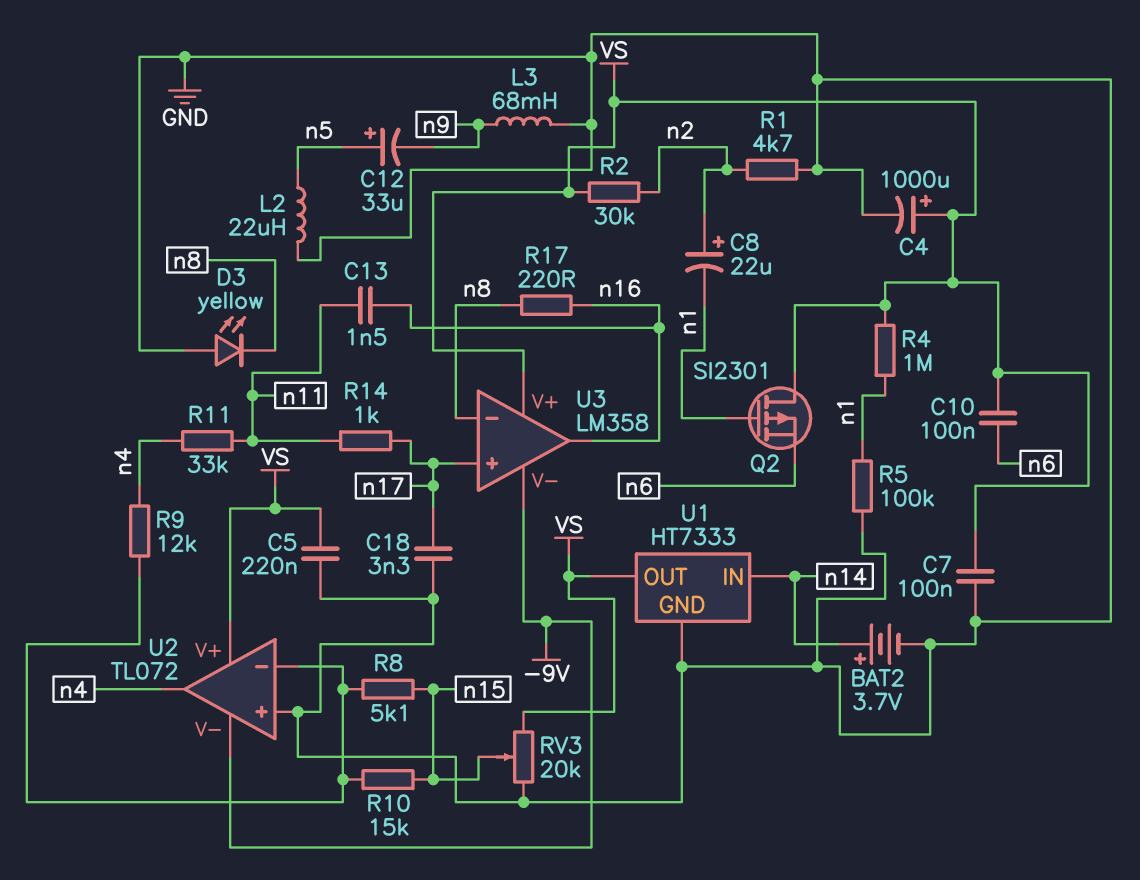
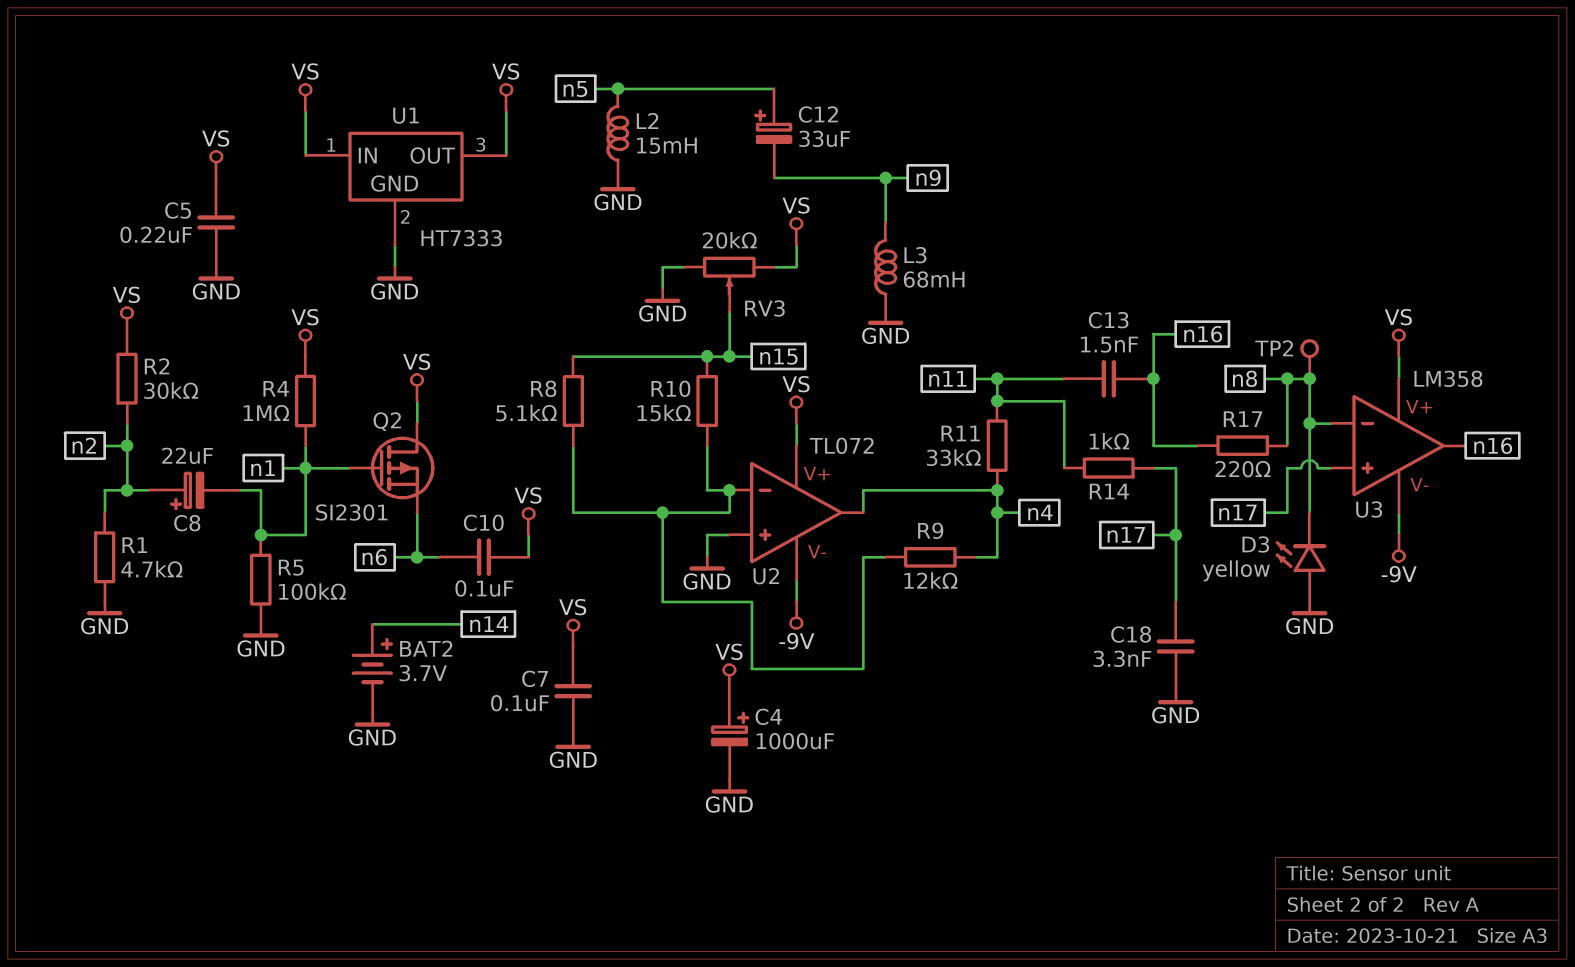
L2: 22uH (GND, n5) -> 15mH (GND, n5)
TP2: none -> test point (n8)
U1 pin IN: n14 -> VS

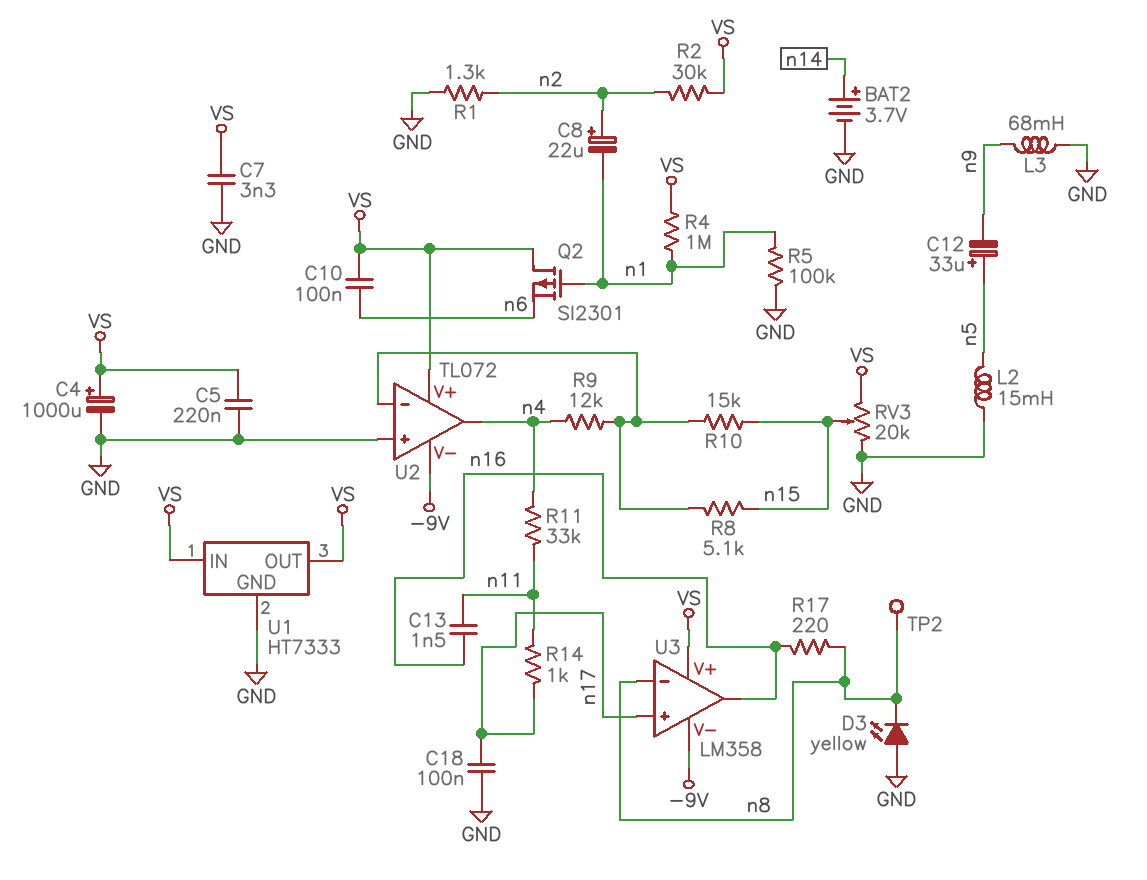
C7: 100nF (GND, VS) -> 3.3nF (GND, VS)
C18: 3.3nF (GND, n17) -> 100nF (GND, n17)
R1: 4.7k (GND, n2) -> 1.3k (GND, n2)

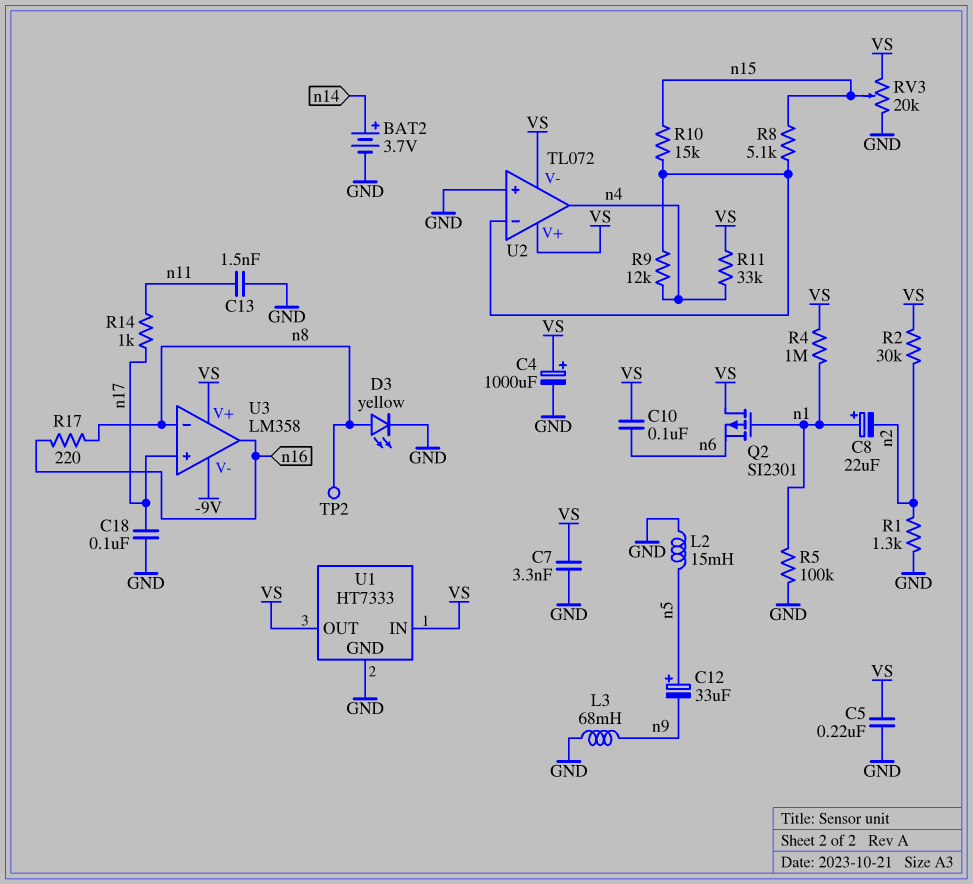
C8: 22uF (plus n2, minus n1) -> 22uF (plus n1, minus n2)
C13: 1.5nF (n11, n16) -> 1.5nF (GND, n11)
D3: LED yellow (A GND, K n8) -> LED yellow (A n8, K GND)
R11: 33k (n4, n11) -> 33k (VS, n4)
U2 pin V-: -9V -> VS

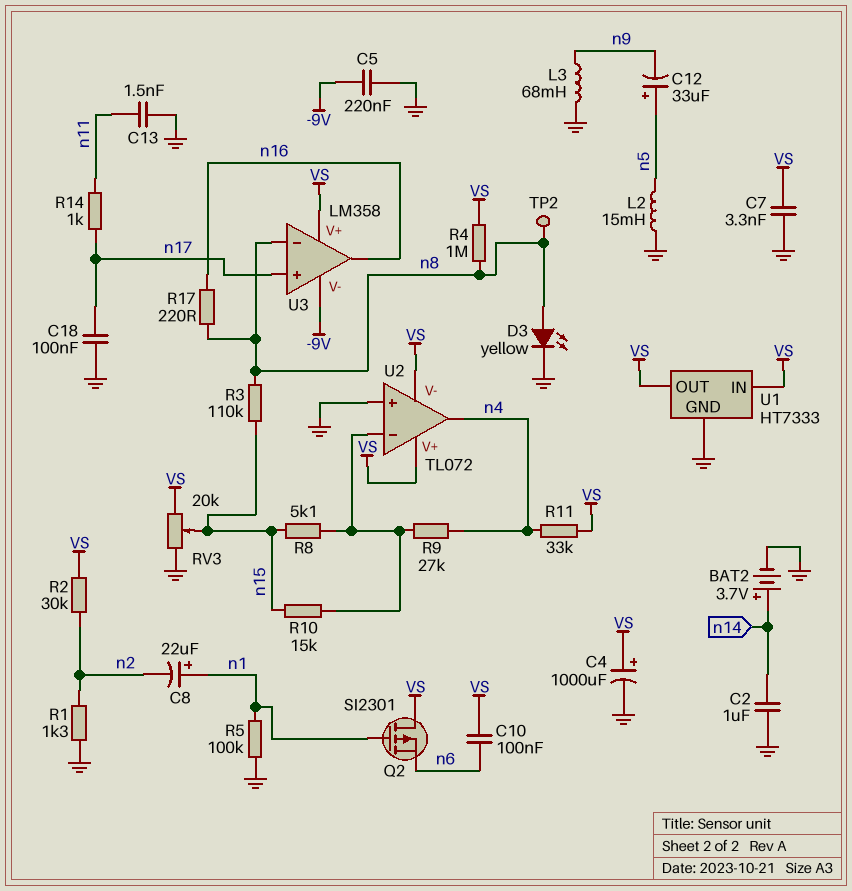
C2: none -> 1uF (GND, n14)
C5: 220nF (GND, VS) -> 220nF (-9V, GND)
R3: none -> 110k (n8, n15)
R4: 1M (VS, n1) -> 1M (VS, n8)
R9: 12k (U2/in-, n4) -> 27k (U2/in-, n4)

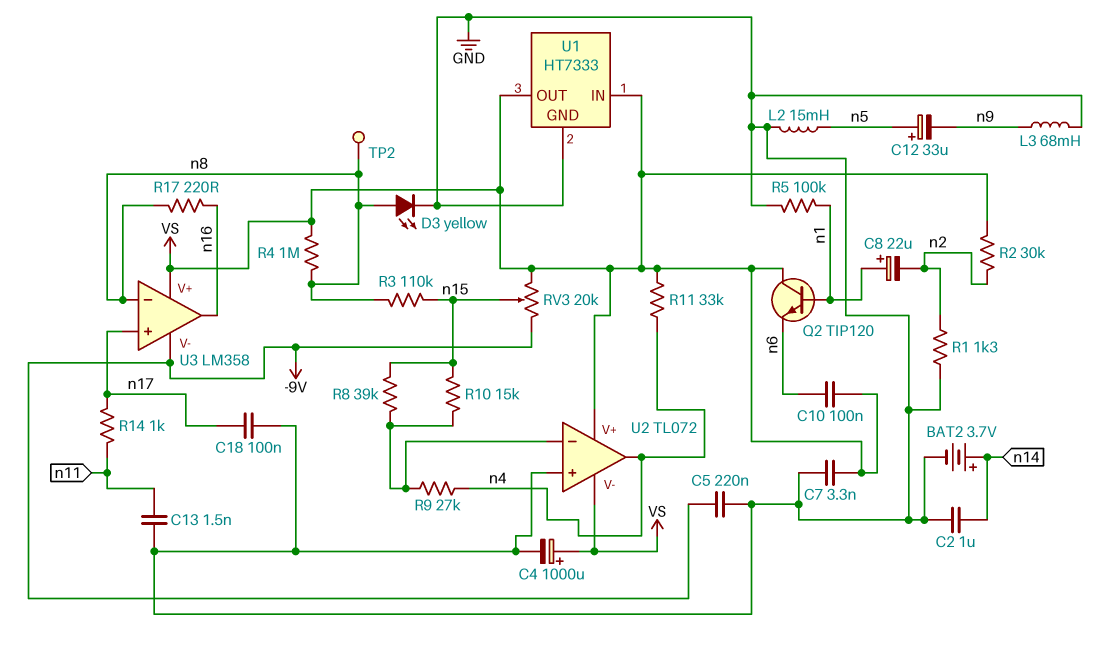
Q2: PMOS SI2301 (G n1, D VS, S n6) -> NPN TIP120 (B n1, C VS, E n6)
R8: 5.1k (U2/in-, n15) -> 39k (U2/in-, n15)
RV3: 20k (GND, VS, wiper n15) -> 20k (-9V, VS, wiper n15)

